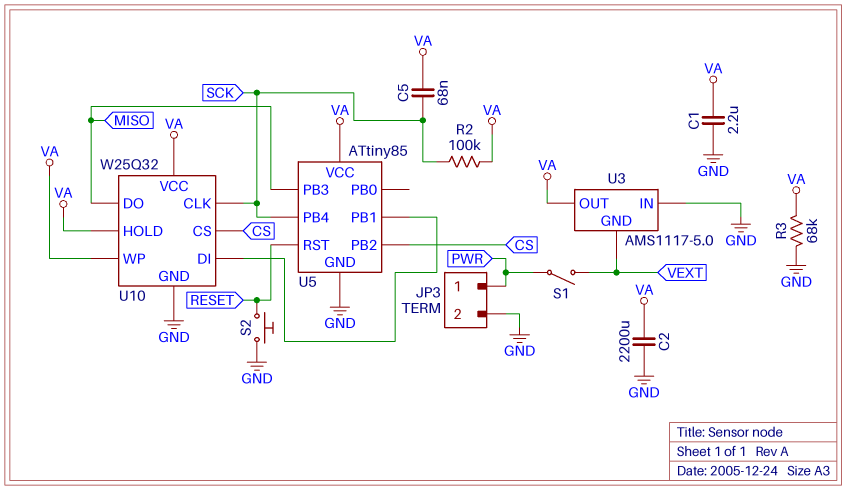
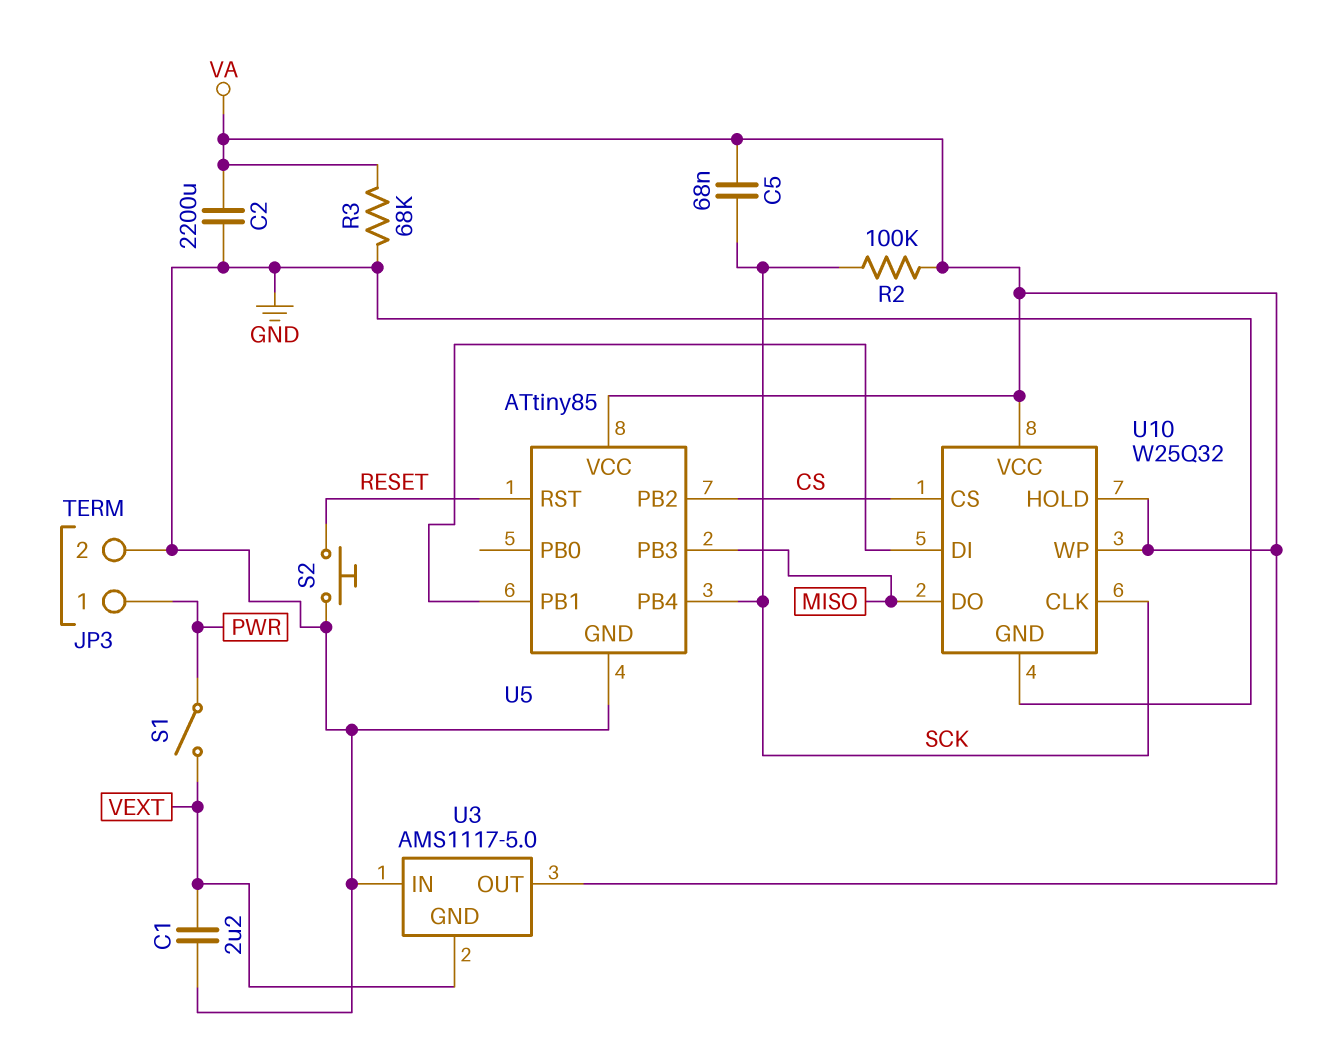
C1: 2.2uF (GND, VA) -> 2.2uF (GND, VEXT)

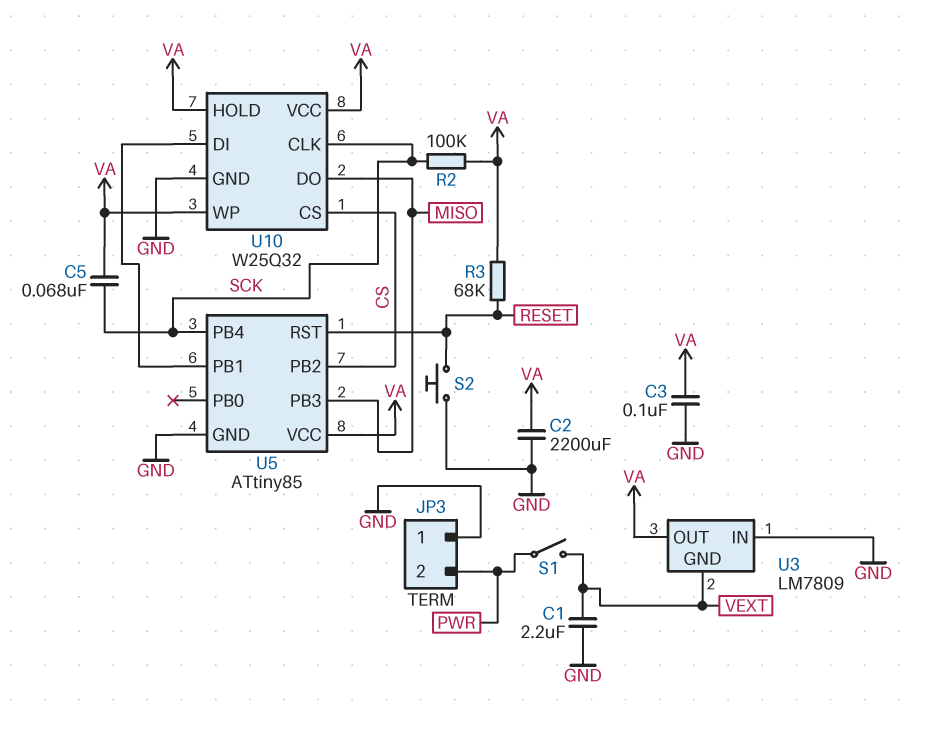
C3: none -> 100nF (GND, VA)
JP3 pin 1: PWR -> GND
JP3 pin 2: GND -> PWR
R3: 68k (GND, VA) -> 68k (RESET, VA)
U3: AMS1117-5.0 -> LM7809

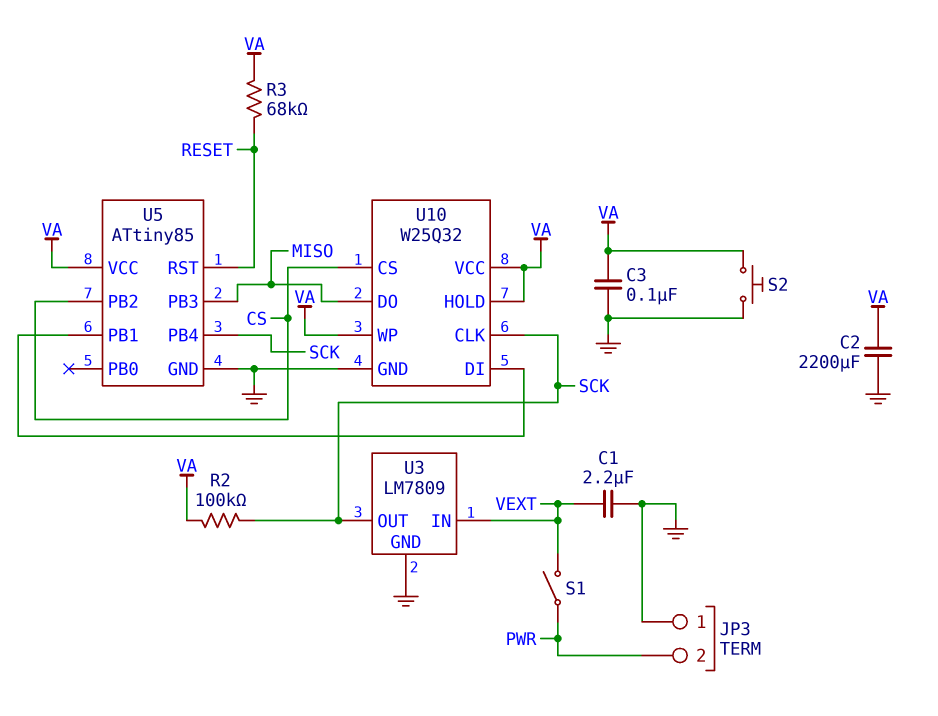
C5: 68nF (SCK, VA) -> none
S2: button (GND, RESET) -> button (GND, VA)
U3 pin GND: VEXT -> GND
U3 pin IN: GND -> VEXT
U3 pin OUT: VA -> SCK

